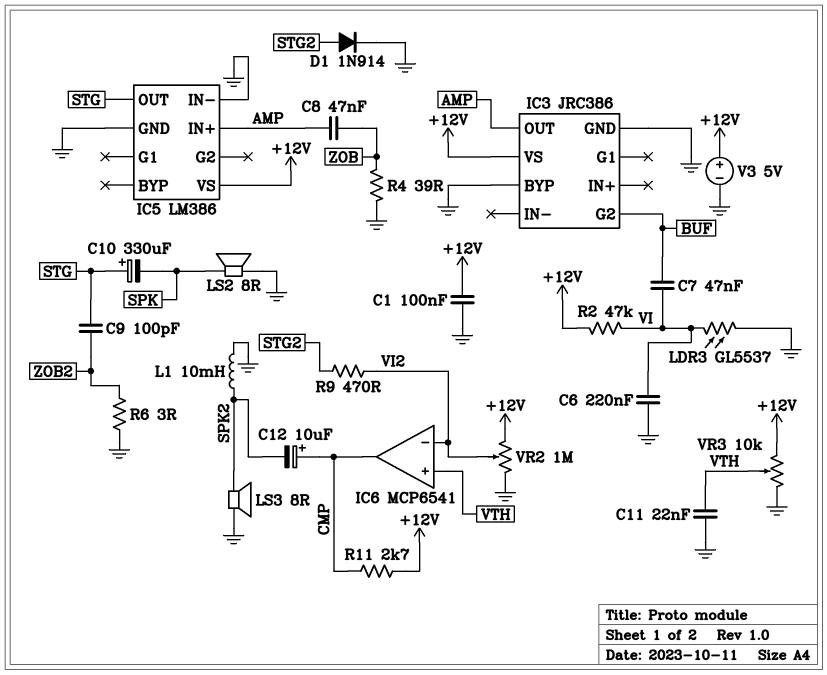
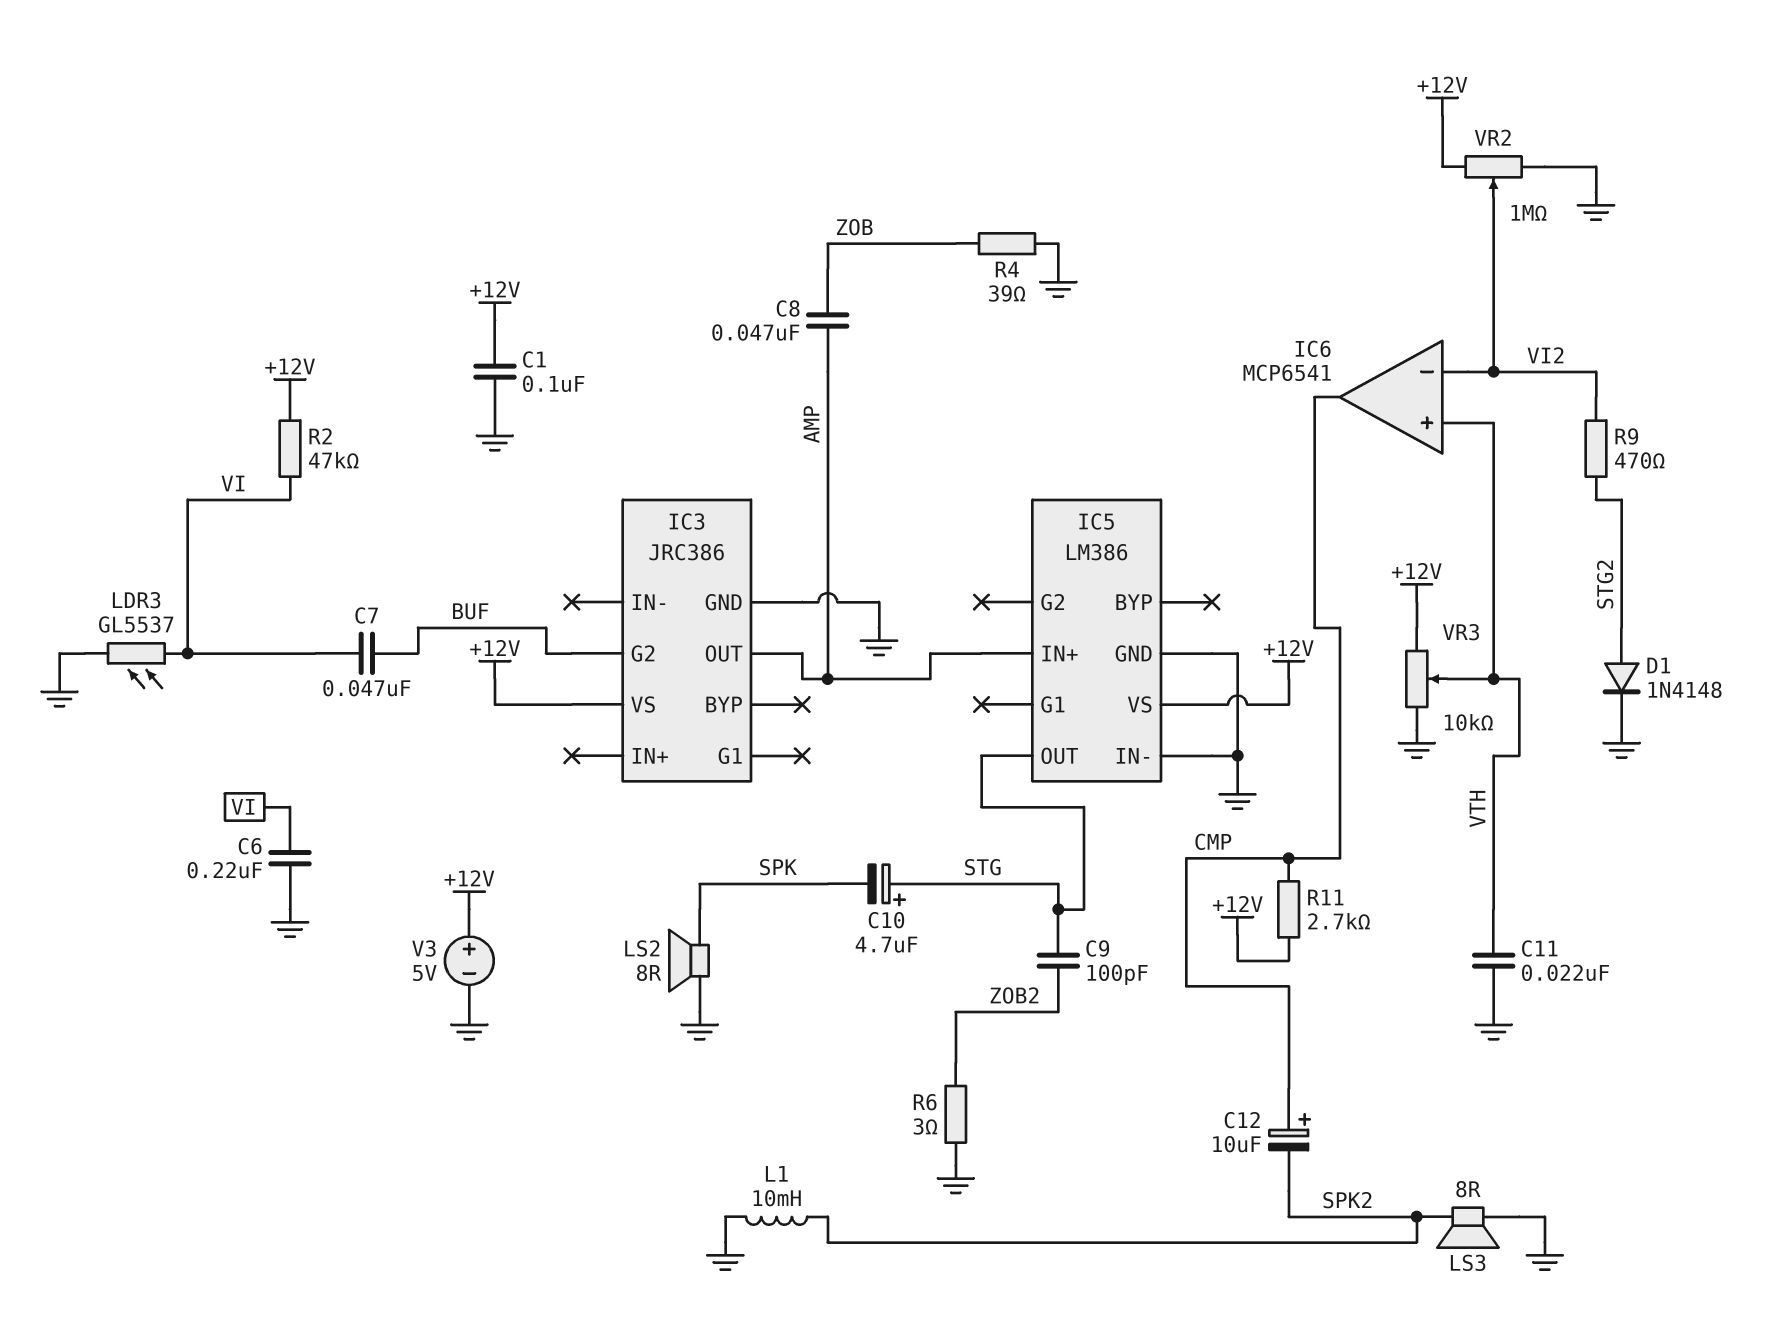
C10: 330uF (plus STG, minus SPK) -> 4.7uF (plus STG, minus SPK)
D1: diode 1N914 (A STG2, K GND) -> diode 1N4148 (A STG2, K GND)
IC3 pin BYP: GND -> none

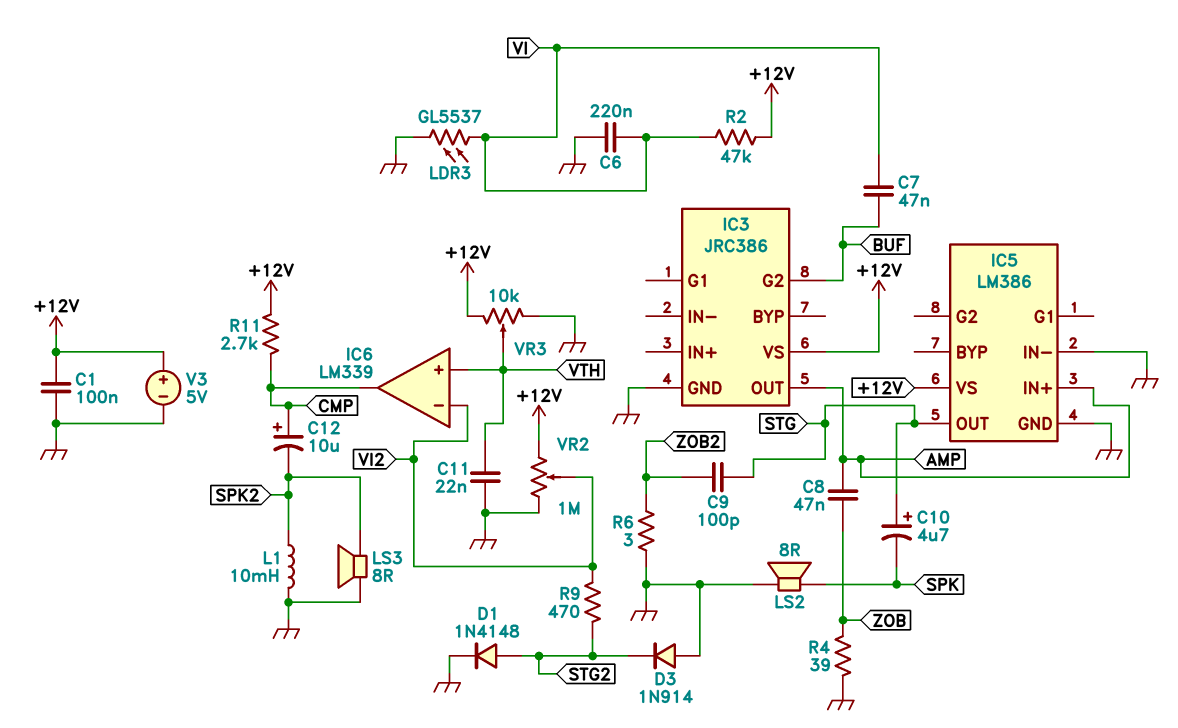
D3: none -> diode 1N914 (A GND, K STG2)
IC6: MCP6541 -> LM339

